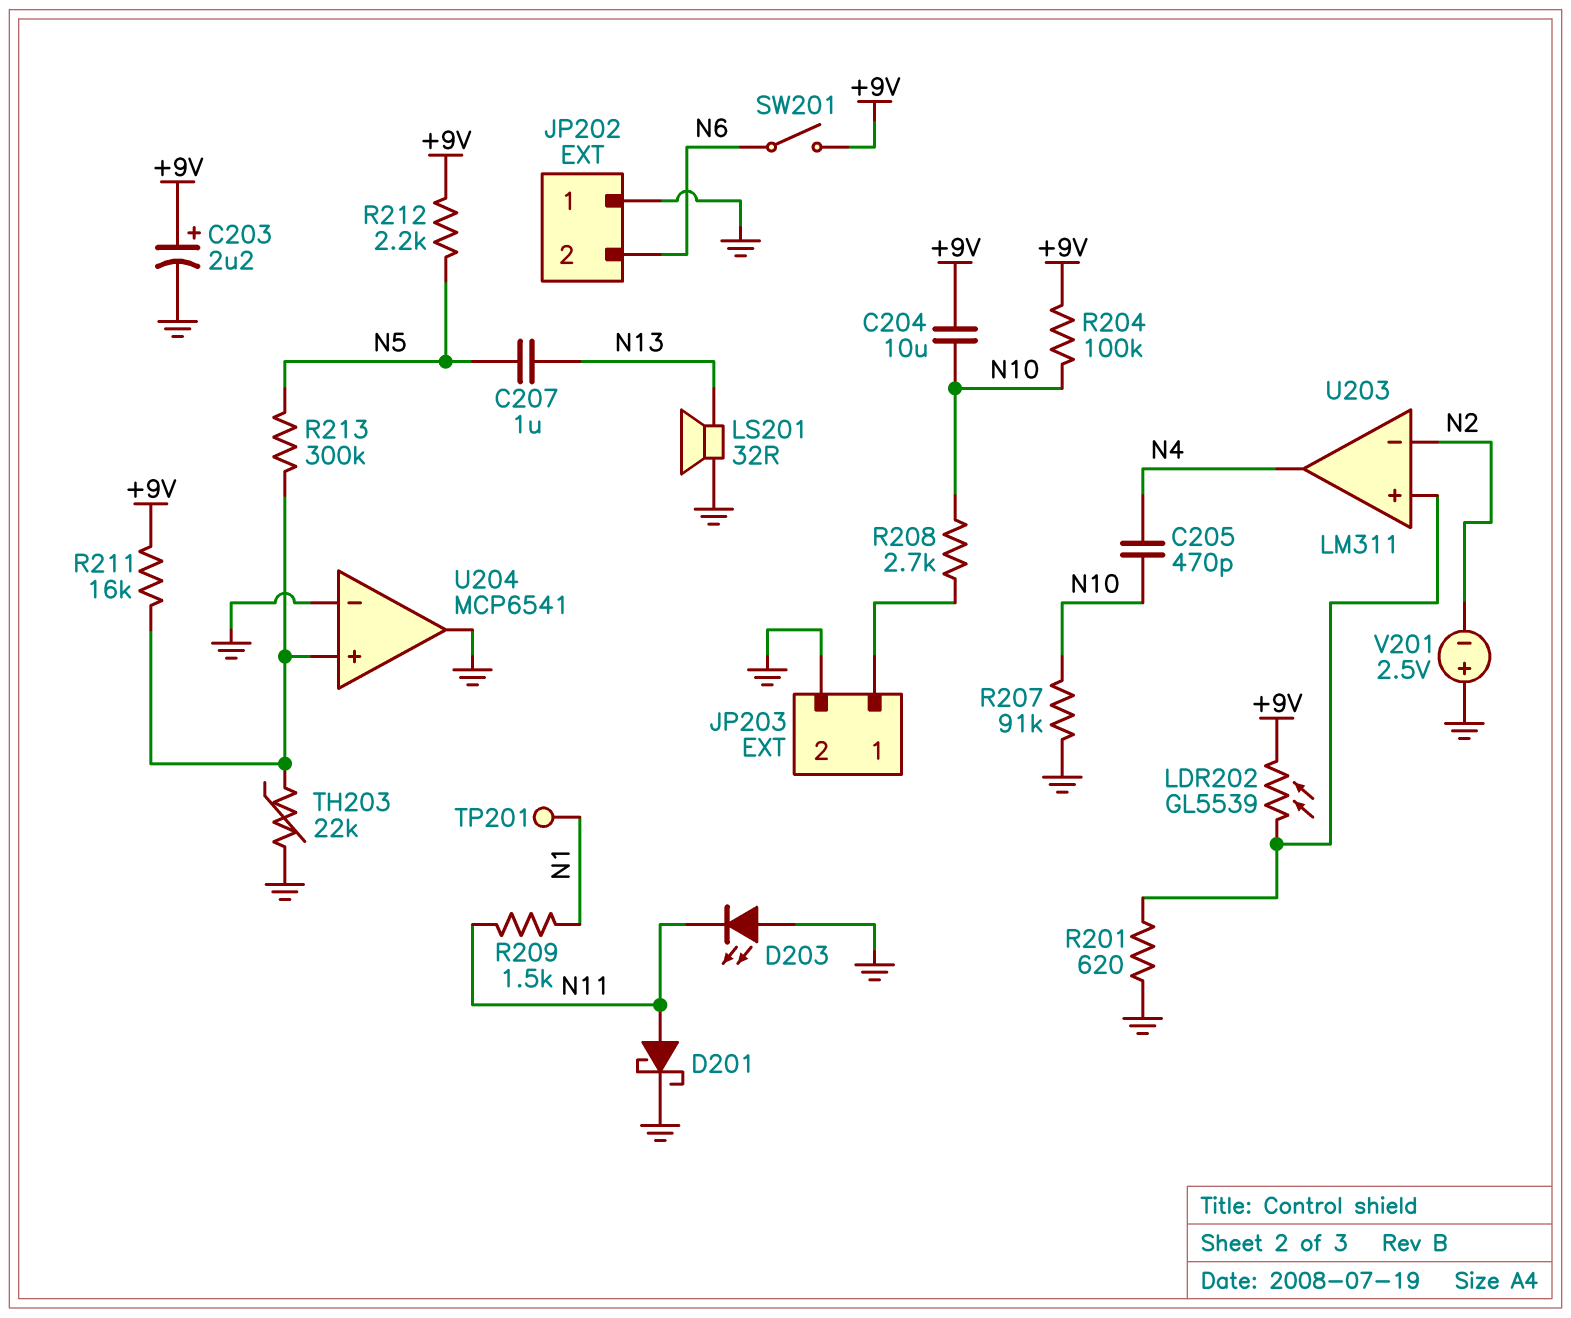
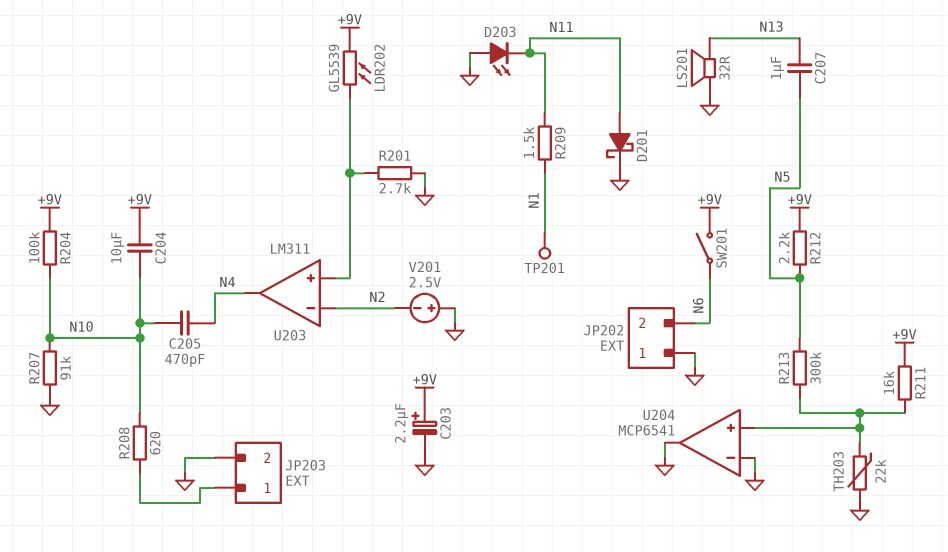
R201: 620 (GND, U203/in+) -> 2.7k (GND, U203/in+)
R208: 2.7k (JP203/1, N10) -> 620 (JP203/1, N10)

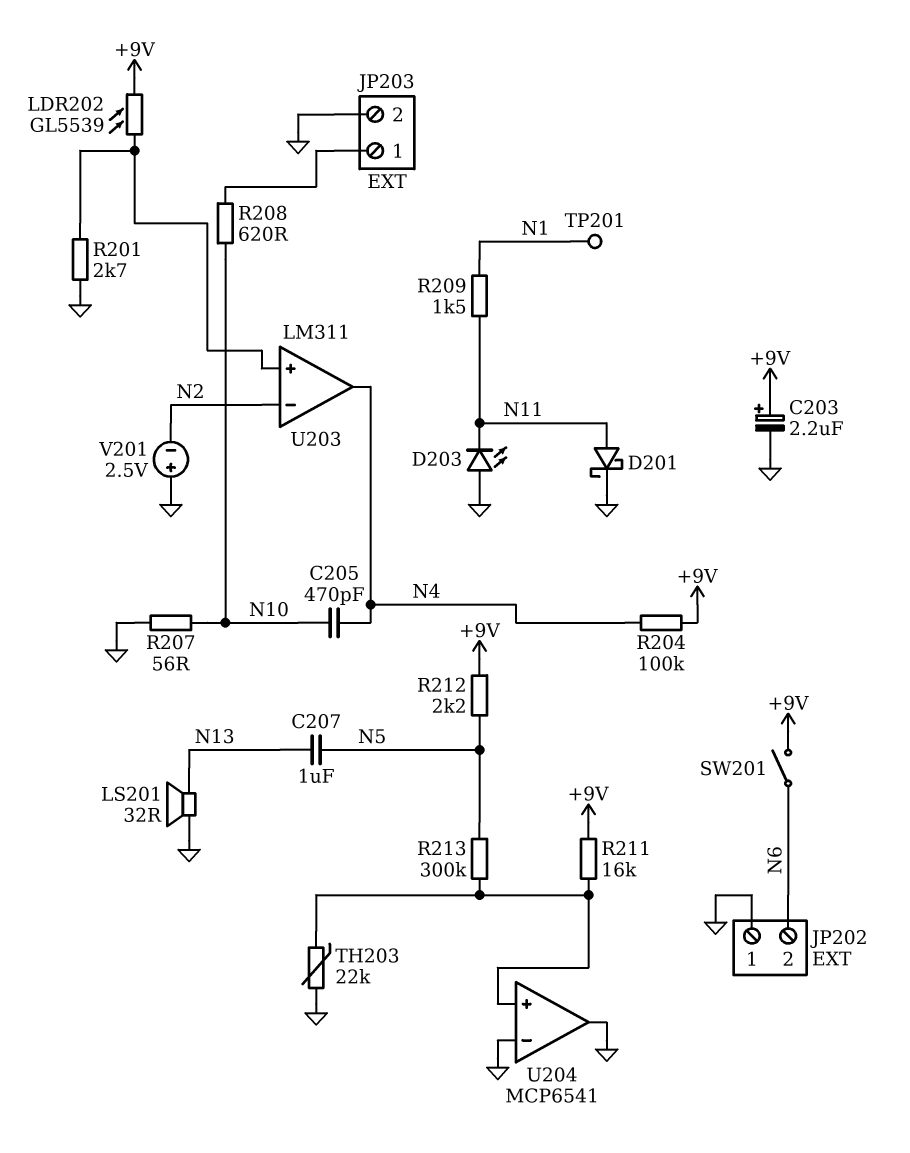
C204: 10uF (+9V, N10) -> none
R204: 100k (+9V, N10) -> 100k (+9V, N4)
R207: 91k (GND, N10) -> 56 (GND, N10)

